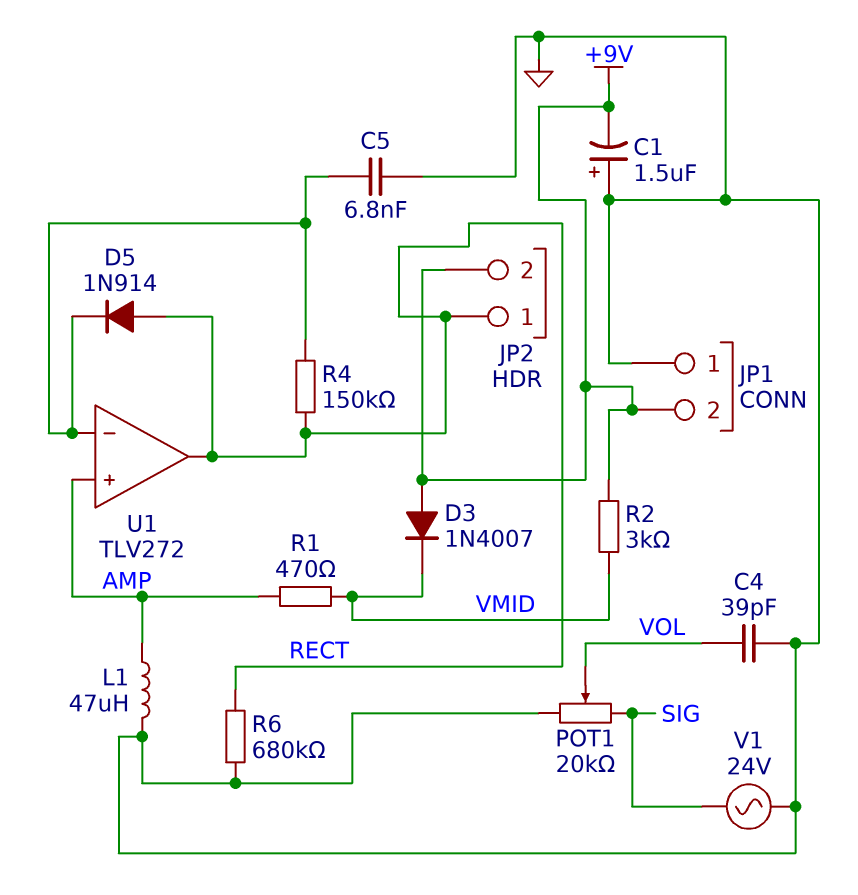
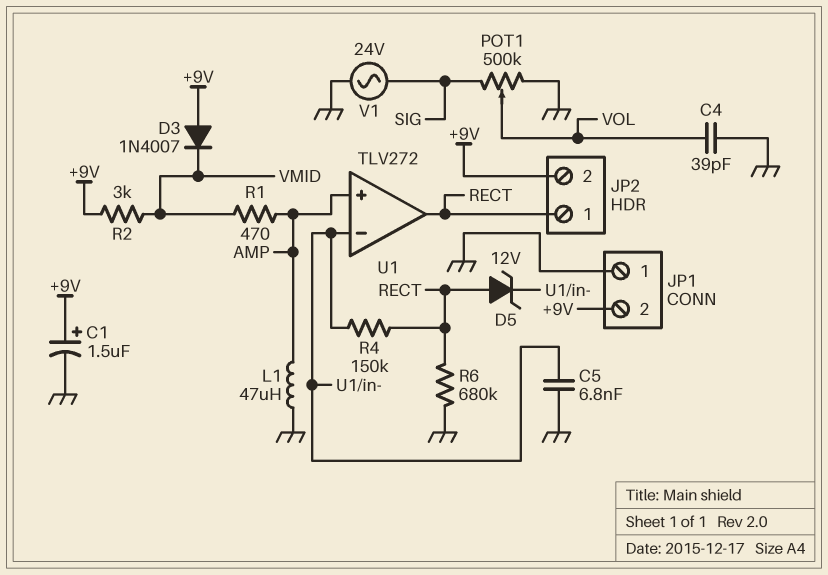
C1: 1.5uF (plus GND, minus +9V) -> 1.5uF (plus +9V, minus GND)
D5: diode 1N914 (A RECT, K U1/in-) -> zener 12V (A RECT, K U1/in-)
POT1: 20k (GND, SIG, wiper VOL) -> 500k (GND, SIG, wiper VOL)

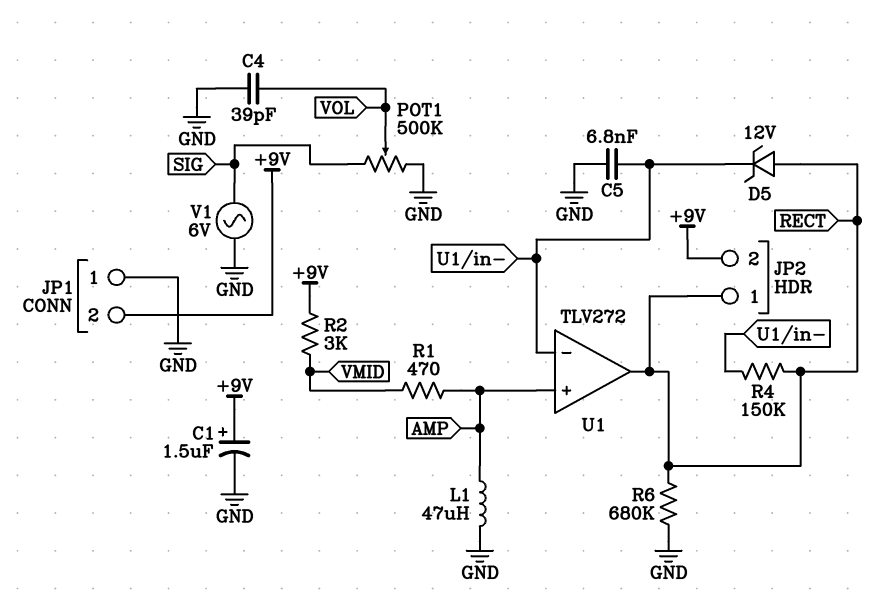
D3: diode 1N4007 (A +9V, K VMID) -> none
V1: AC 24V (GND, SIG) -> AC 6V (GND, SIG)

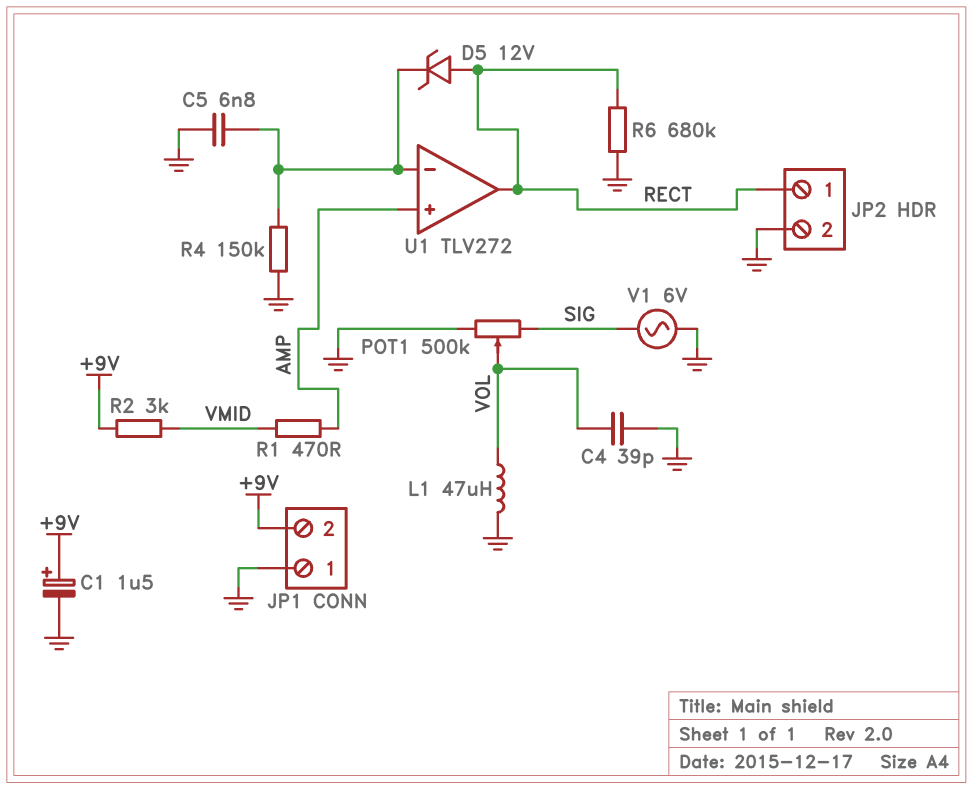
JP2 pin 2: +9V -> GND
L1: 47uH (AMP, GND) -> 47uH (GND, VOL)
R4: 150k (RECT, U1/in-) -> 150k (GND, U1/in-)

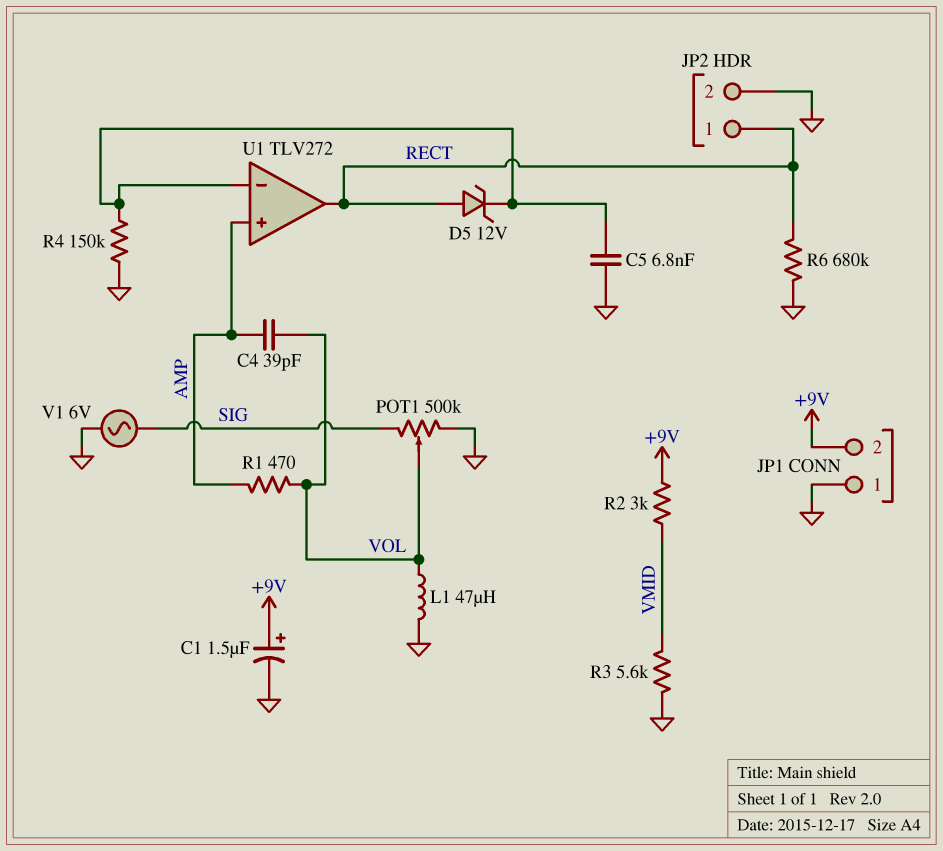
C4: 39pF (GND, VOL) -> 39pF (AMP, VOL)
R1: 470 (AMP, VMID) -> 470 (AMP, VOL)
R3: none -> 5.6k (GND, VMID)

